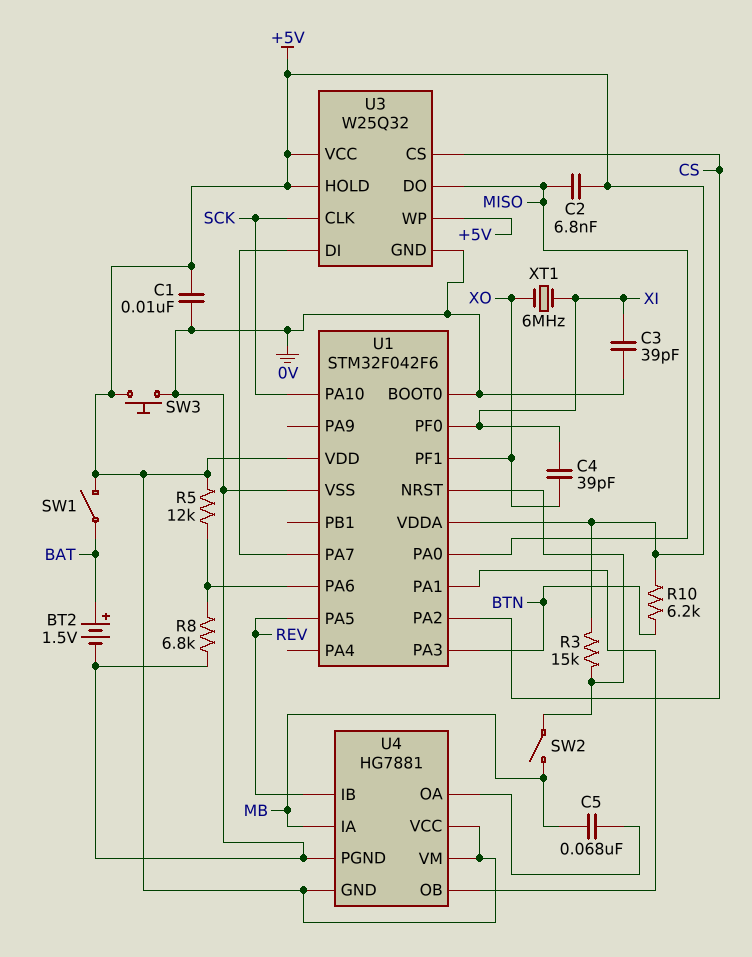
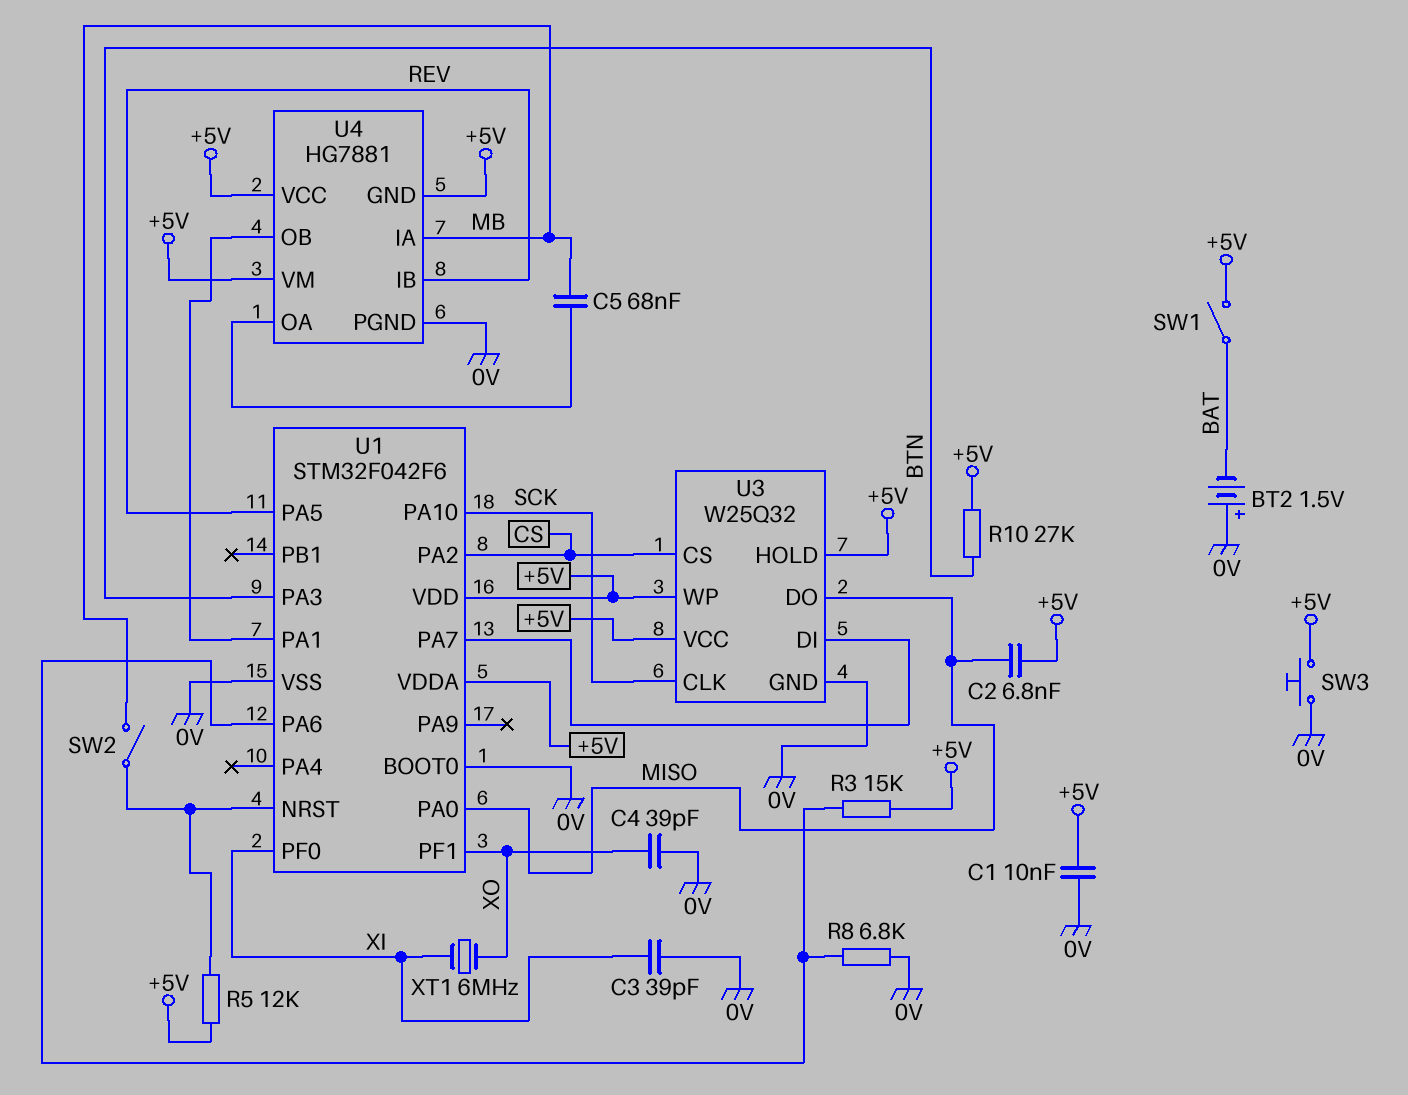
BT2: 1.5V (plus BAT, minus 0V) -> 1.5V (plus 0V, minus BAT)
C4: 39pF (XI, XO) -> 39pF (0V, XO)
R3: 15k (+5V, U1/NRST) -> 15k (+5V, U1/PA6)
R5: 12k (+5V, U1/PA6) -> 12k (+5V, U1/NRST)
R10: 6.2k (+5V, BTN) -> 27k (+5V, BTN)

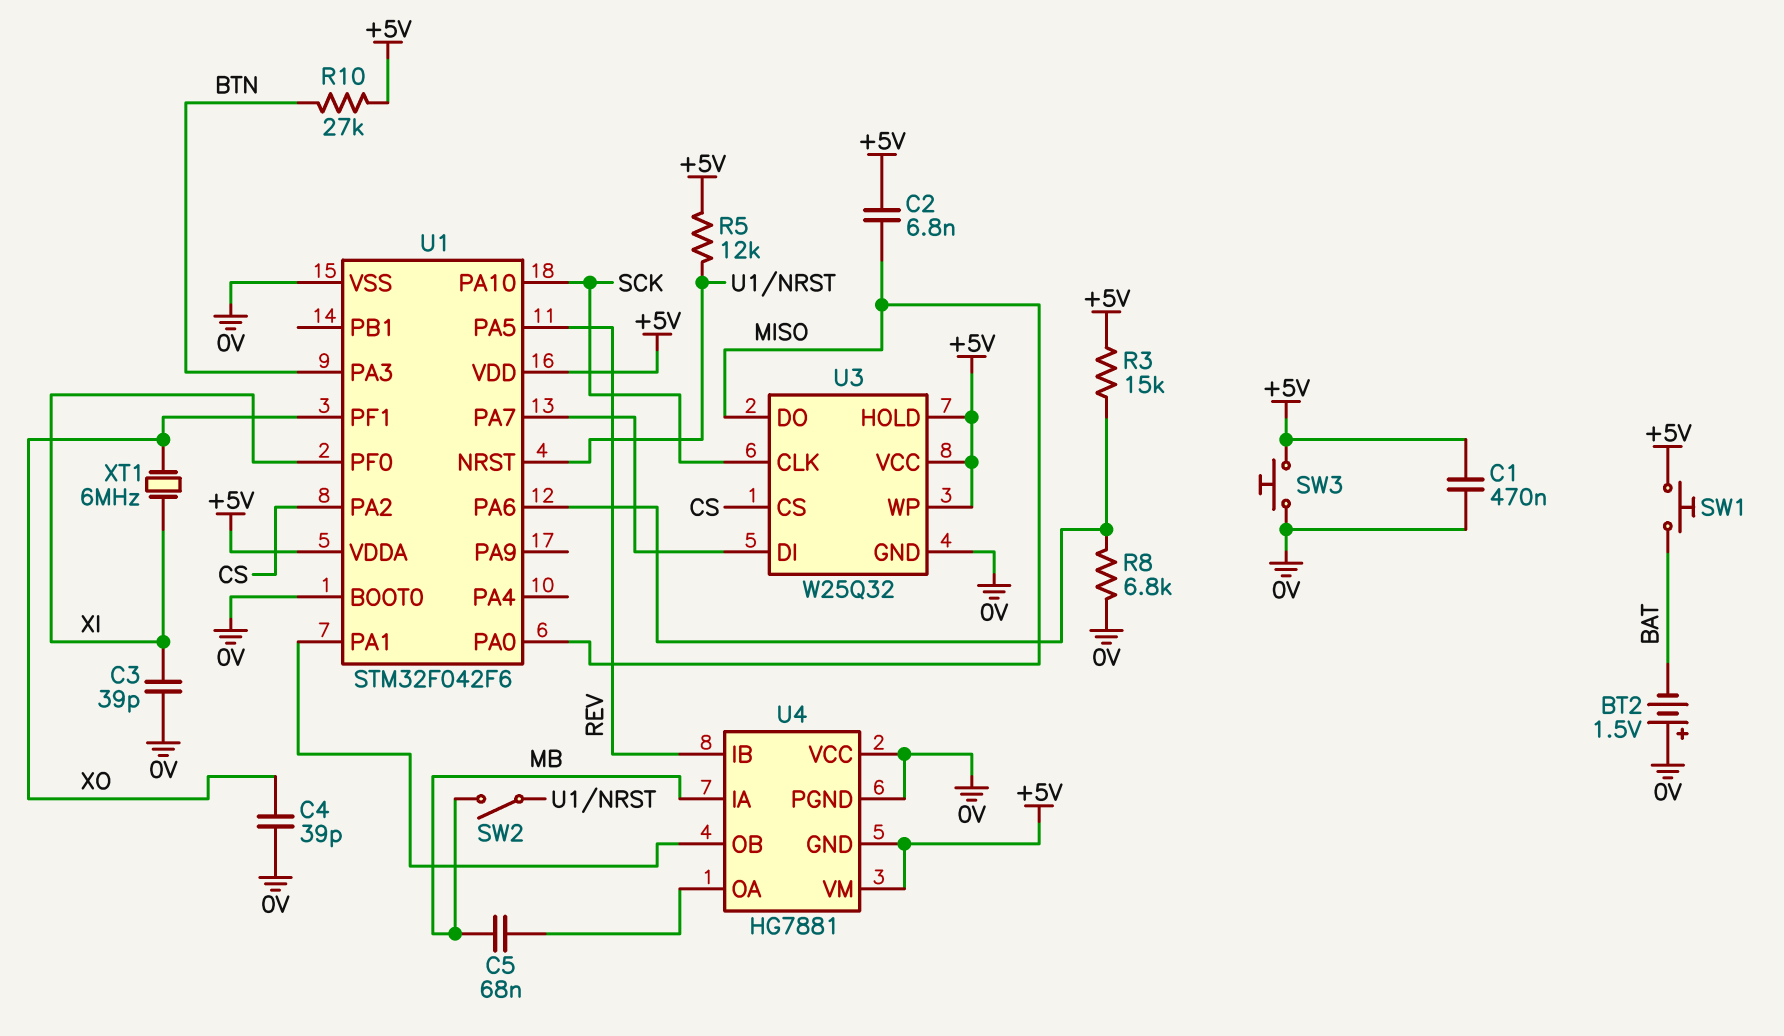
C1: 10nF (+5V, 0V) -> 470nF (+5V, 0V)
SW1: switch (+5V, BAT) -> button (+5V, BAT)
U4 pin VCC: +5V -> 0V

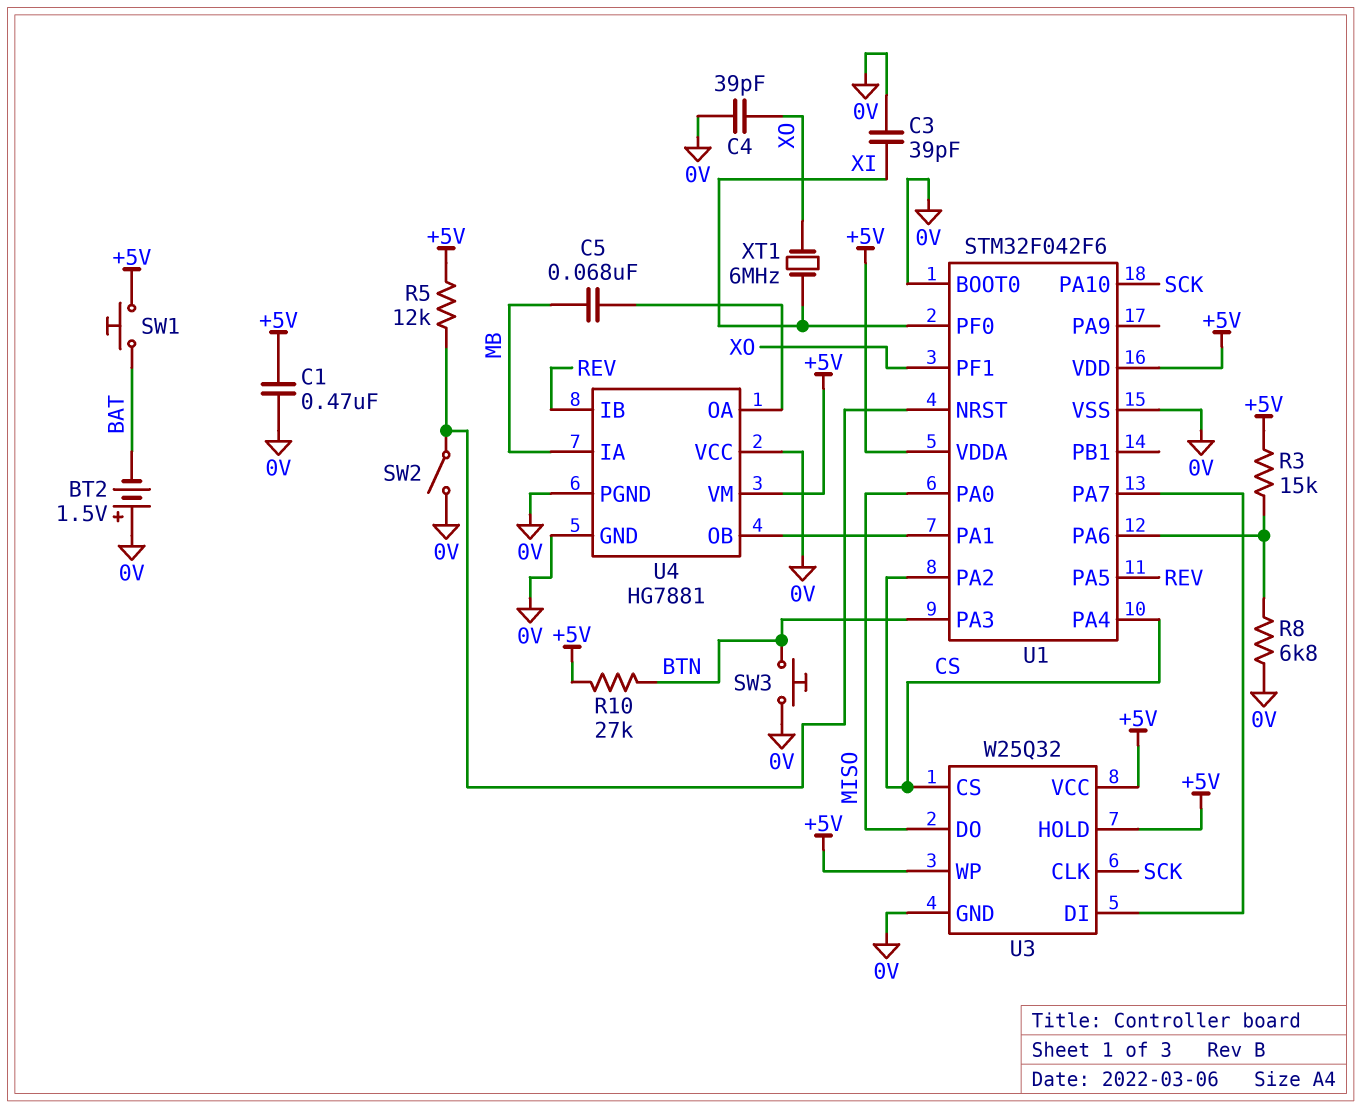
C2: 6.8nF (+5V, MISO) -> none
SW2: switch (MB, U1/NRST) -> switch (0V, U1/NRST)
SW3: button (+5V, 0V) -> button (0V, BTN)
U1 pin PA4: none -> CS
U4 pin GND: +5V -> 0V

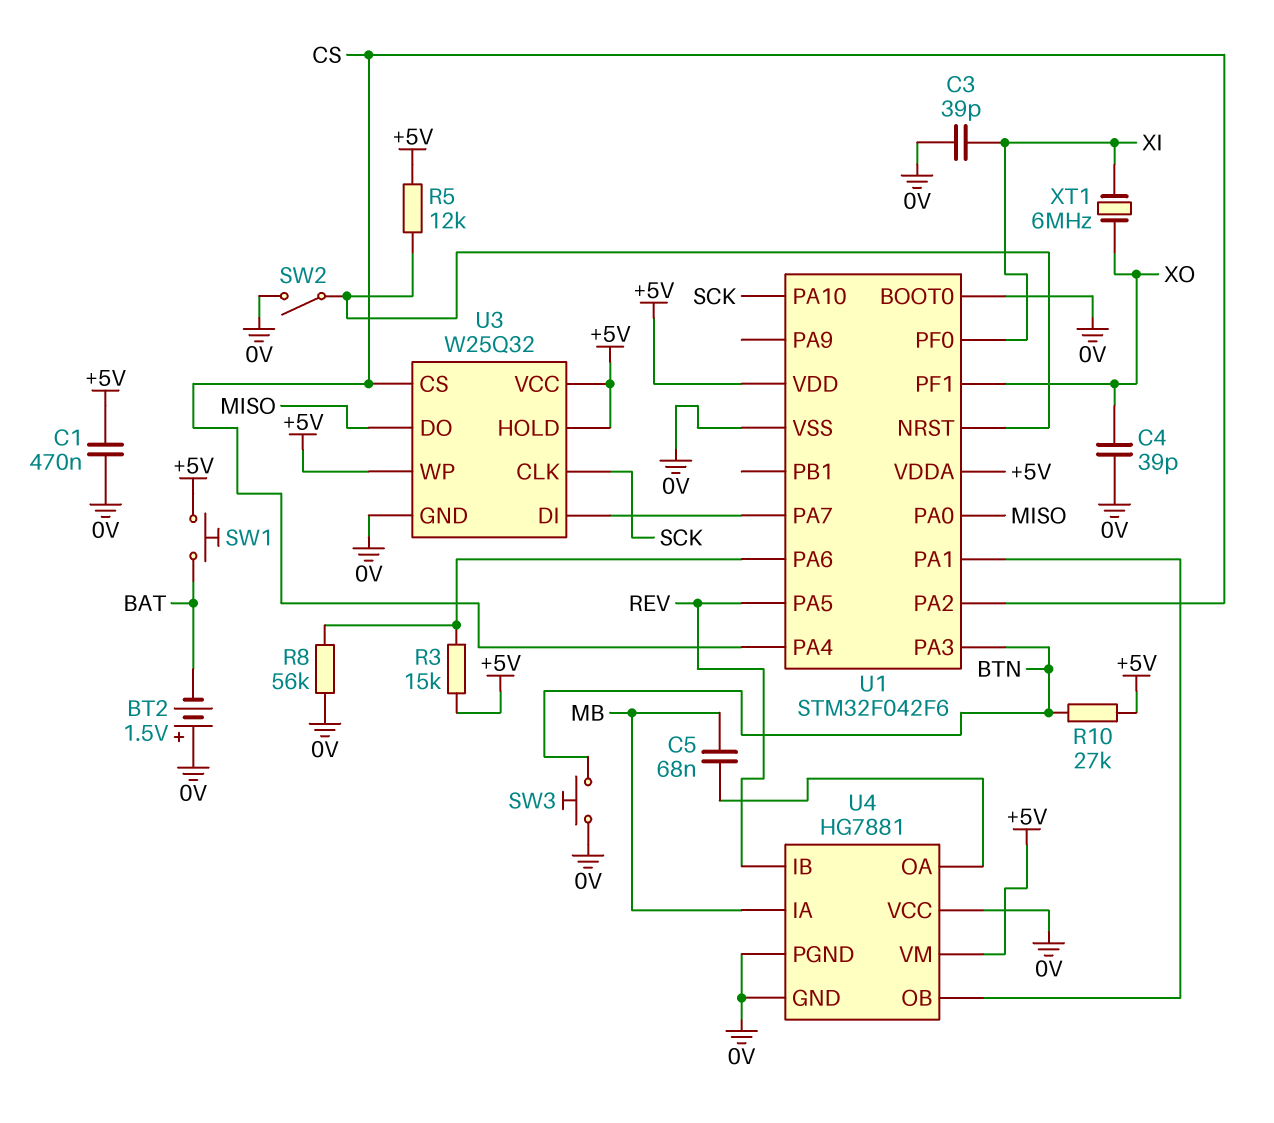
R8: 6.8k (0V, U1/PA6) -> 56k (0V, U1/PA6)

